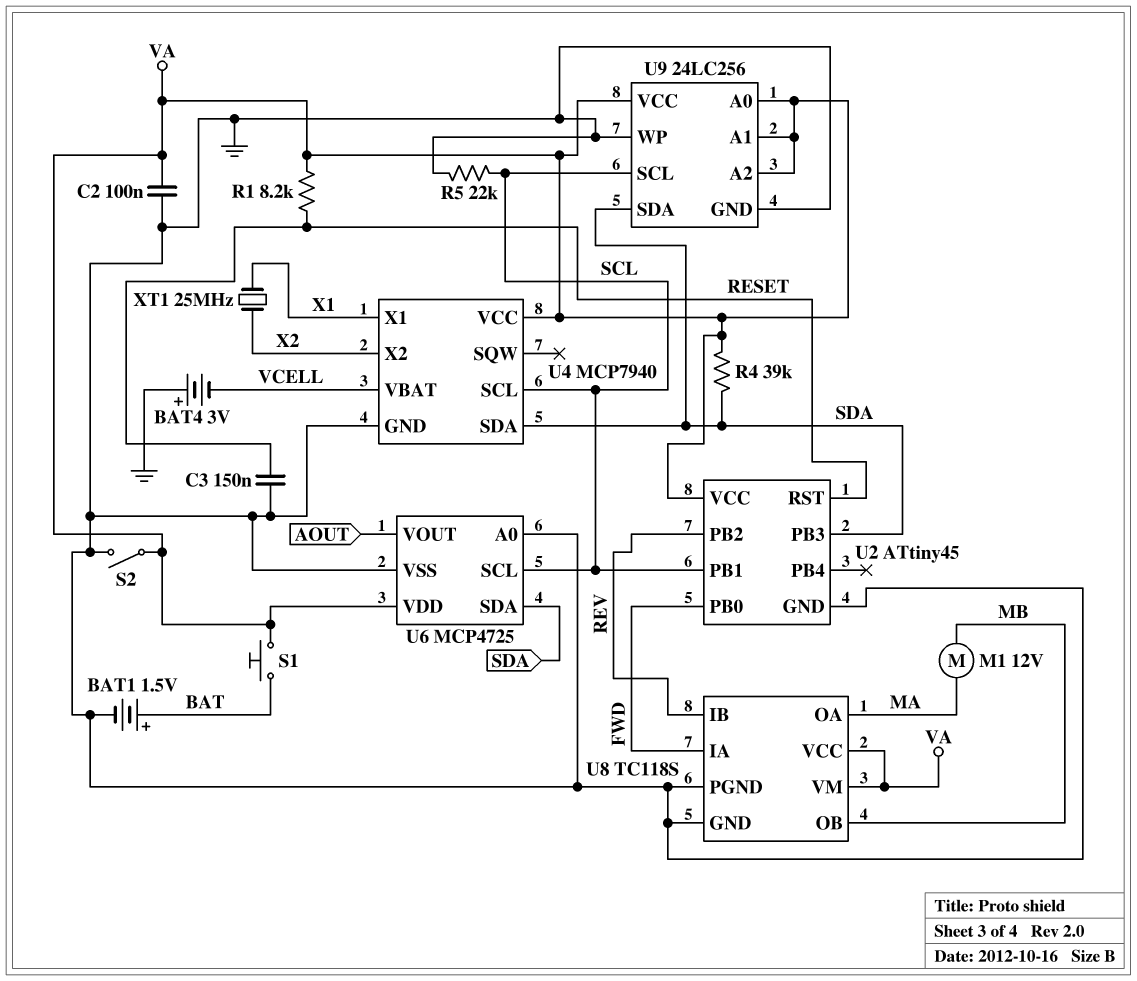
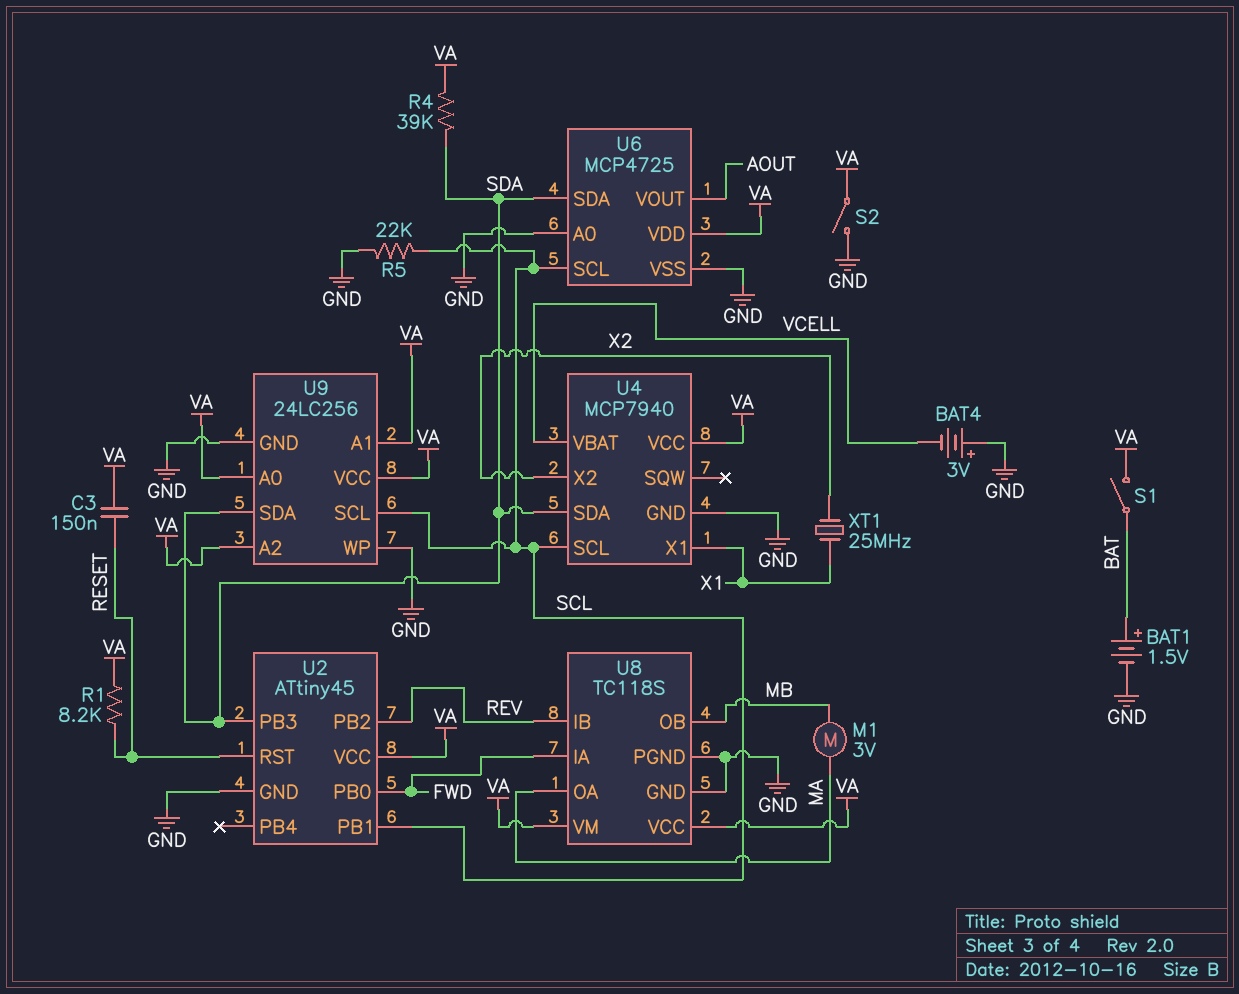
C2: 100nF (GND, VA) -> none
C3: 150nF (GND, RESET) -> 150nF (RESET, VA)
M1: motor 12V (MA, MB) -> motor 3V (MA, MB)
S1: button (BAT, VA) -> switch (BAT, VA)

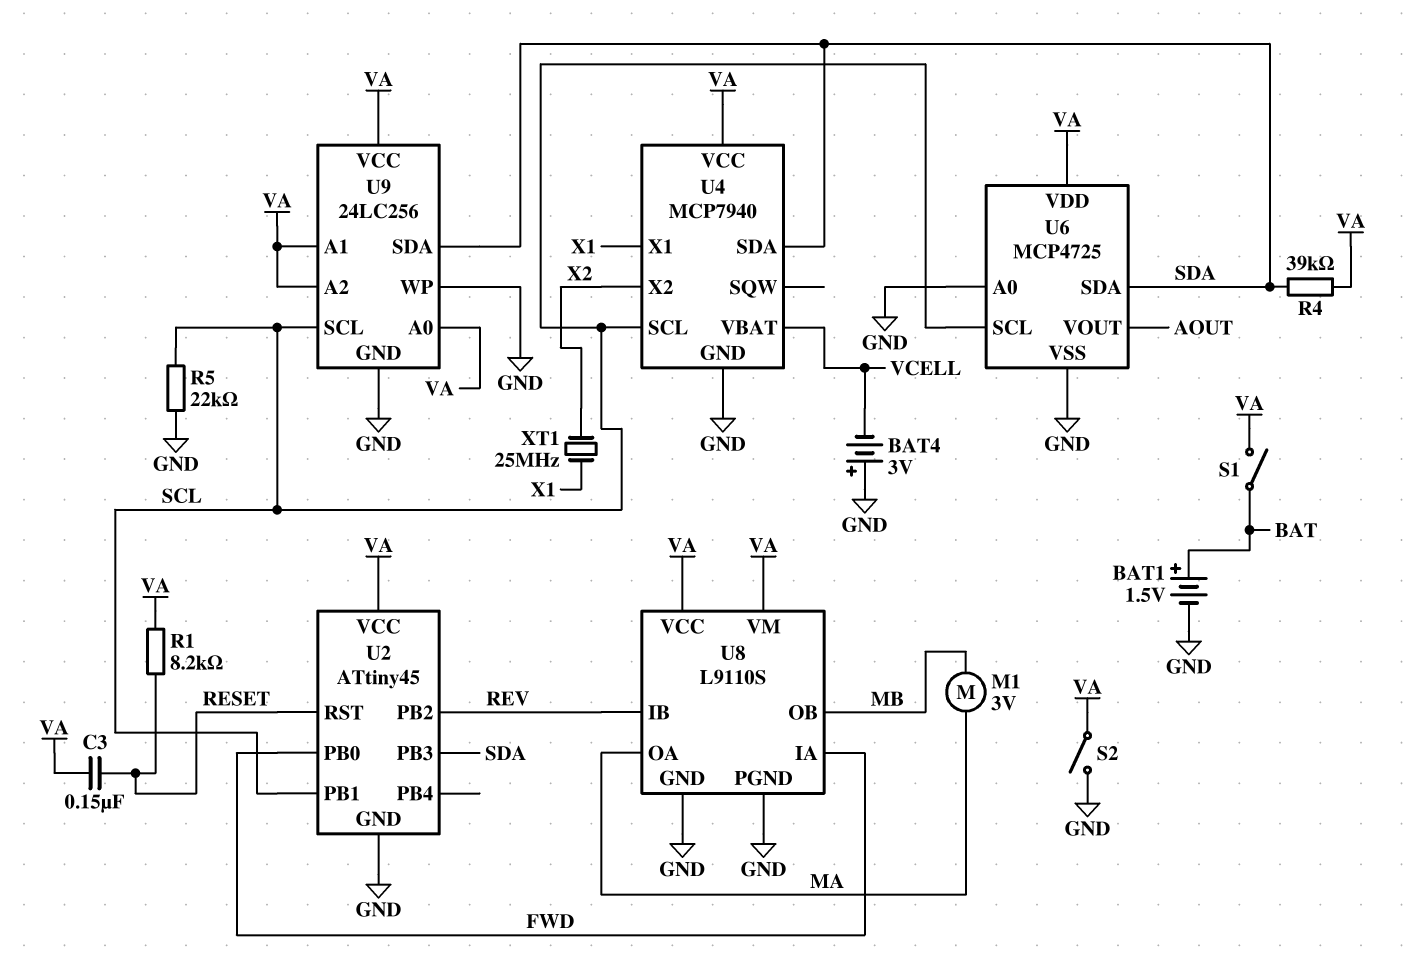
U8: TC118S -> L9110S

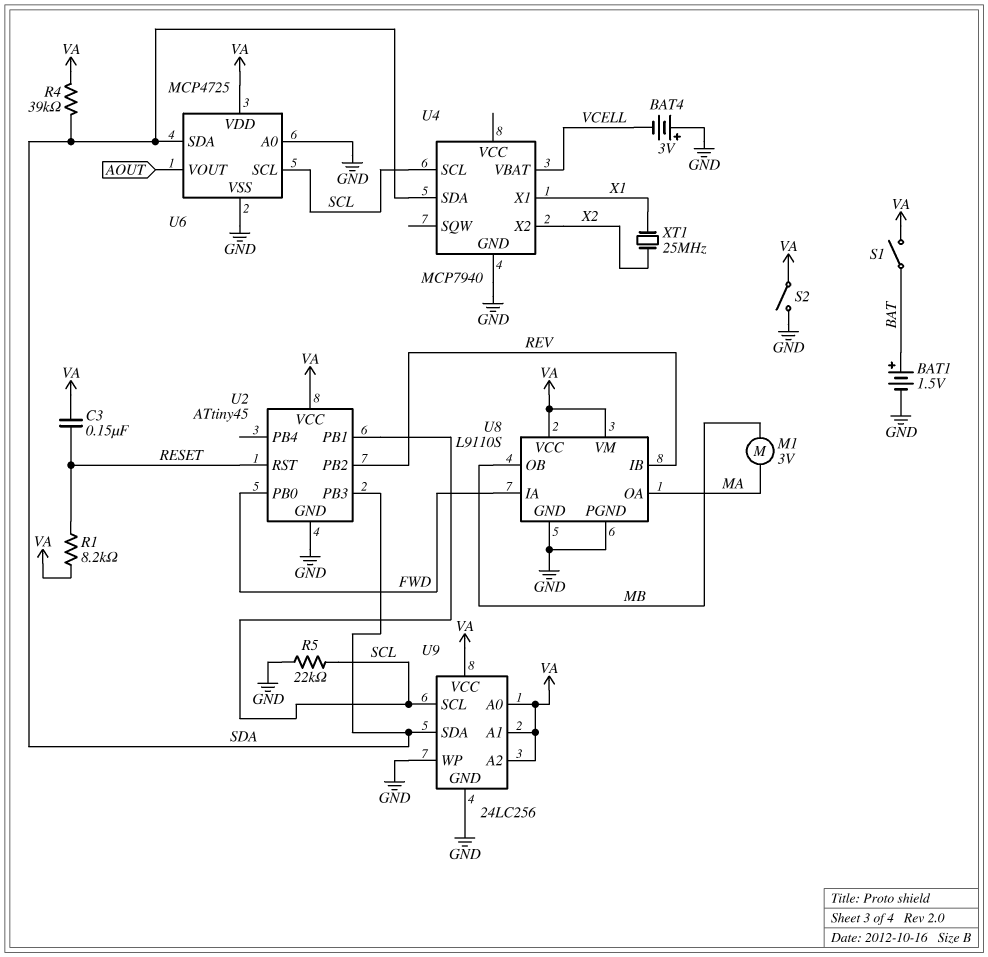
U4 pin VCC: VA -> none

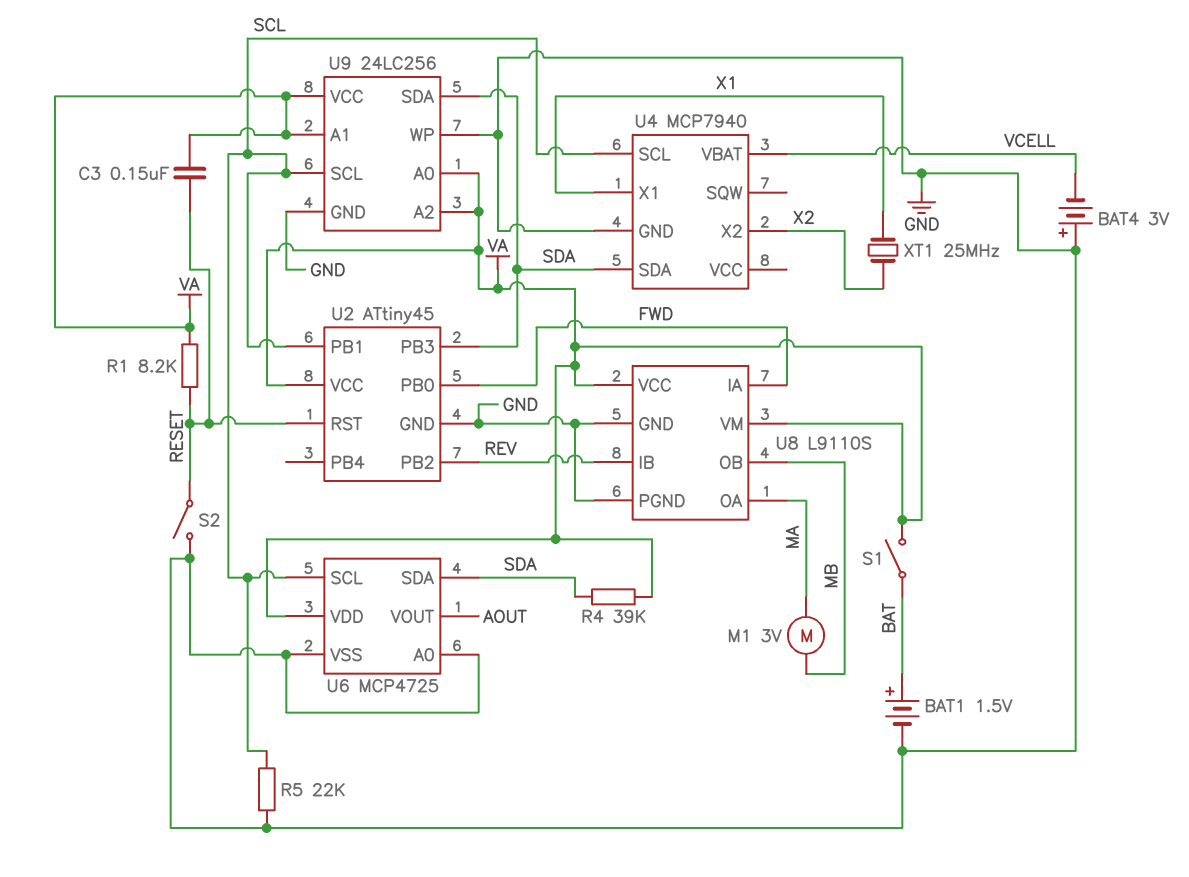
S2: switch (GND, VA) -> switch (GND, RESET)

